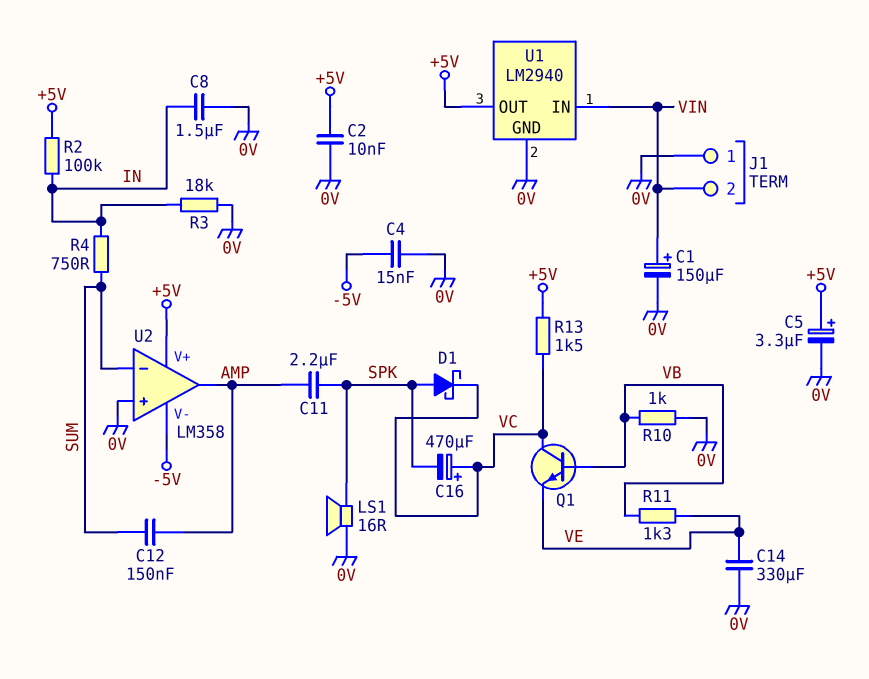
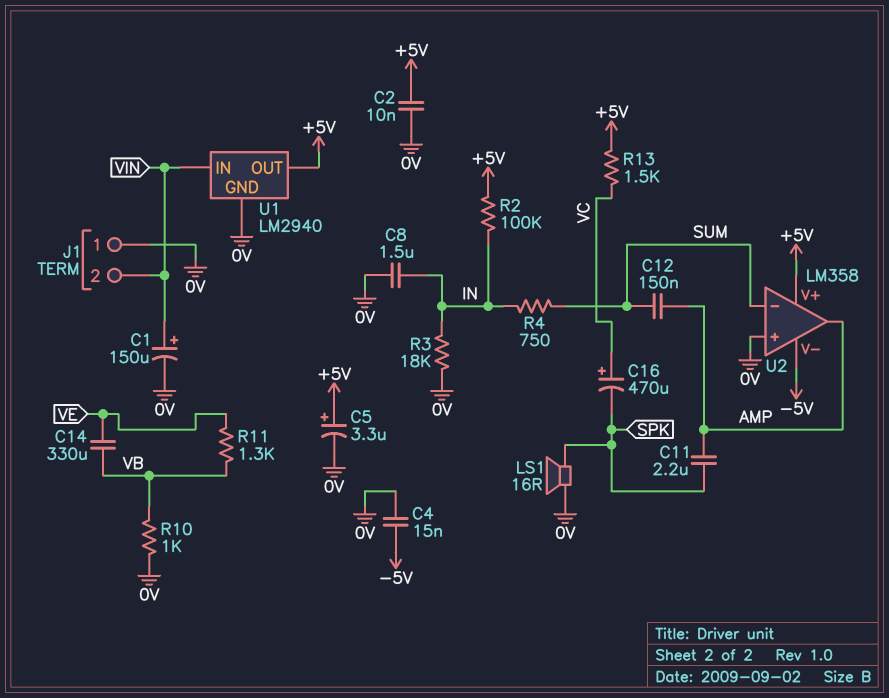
C14: 330uF (0V, VE) -> 330uF (VB, VE)
D1: schottky (A SPK, K VC) -> none
Q1: NPN (B VB, C VC, E VE) -> none

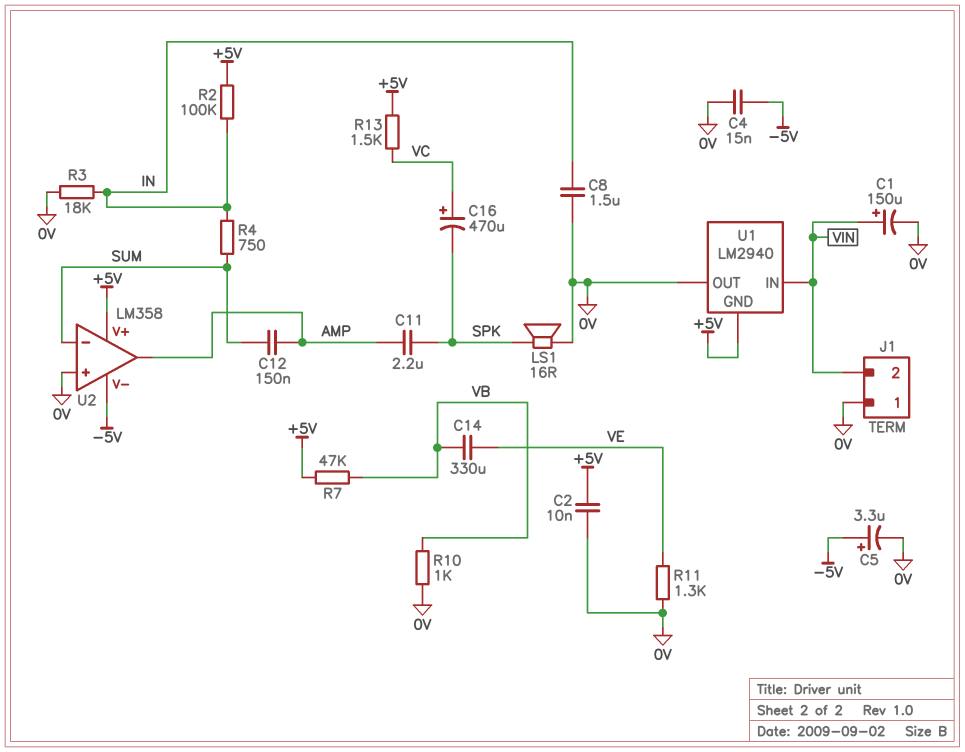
C5: 3.3uF (plus +5V, minus 0V) -> 3.3uF (plus -5V, minus 0V)
R7: none -> 47k (+5V, VB)
R11: 1.3k (VB, VE) -> 1.3k (0V, VE)
U1 pin GND: 0V -> +5V
U1 pin OUT: +5V -> 0V

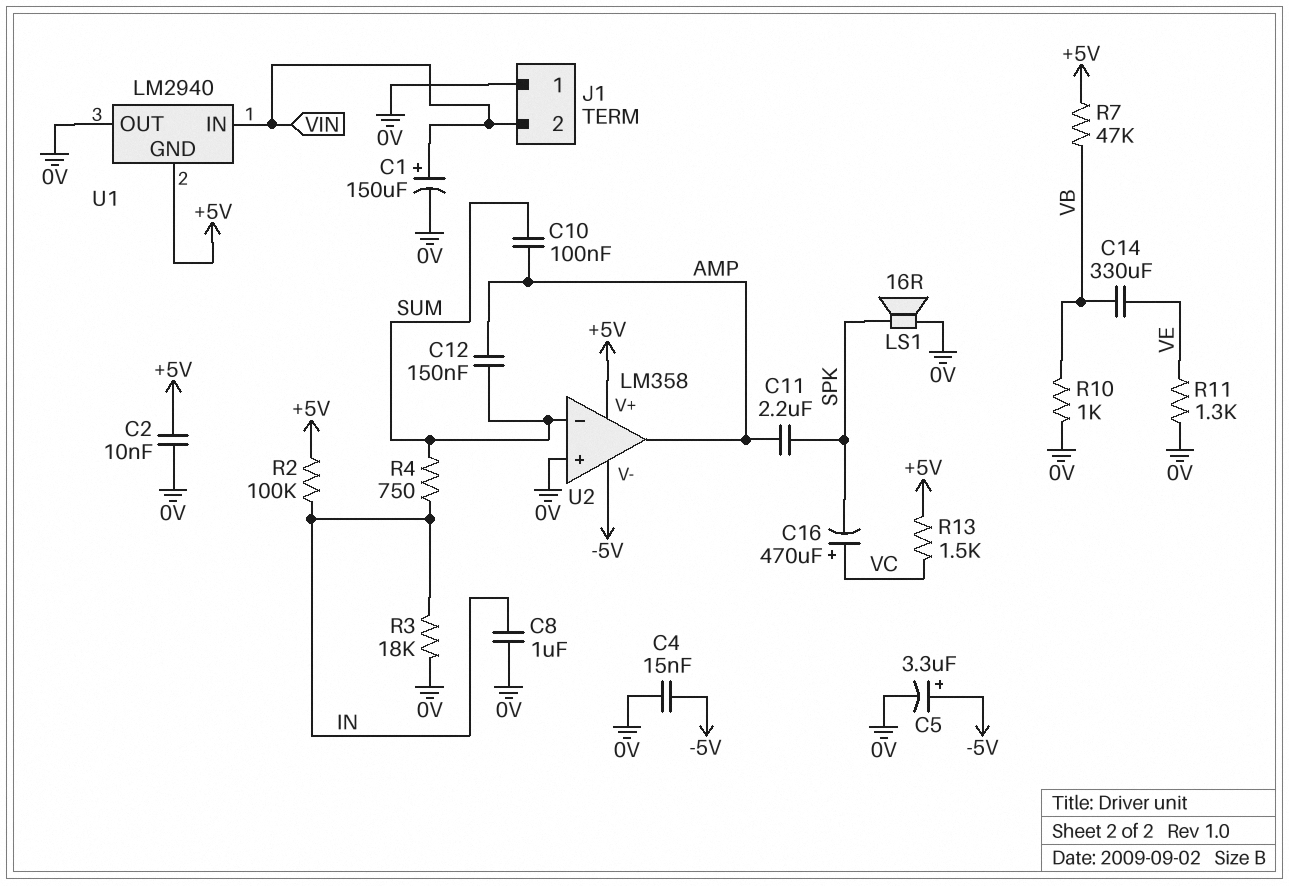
C8: 1.5uF (0V, IN) -> 1uF (0V, IN)
C10: none -> 100nF (AMP, SUM)

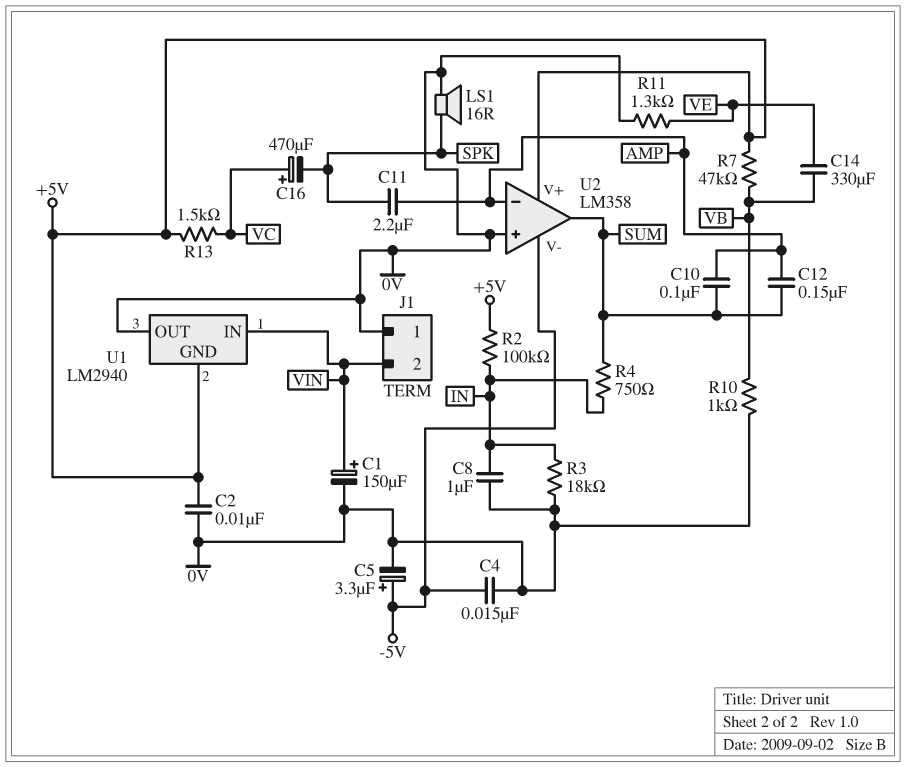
U2 pin in-: SUM -> AMP
U2 pin out: AMP -> SUM

